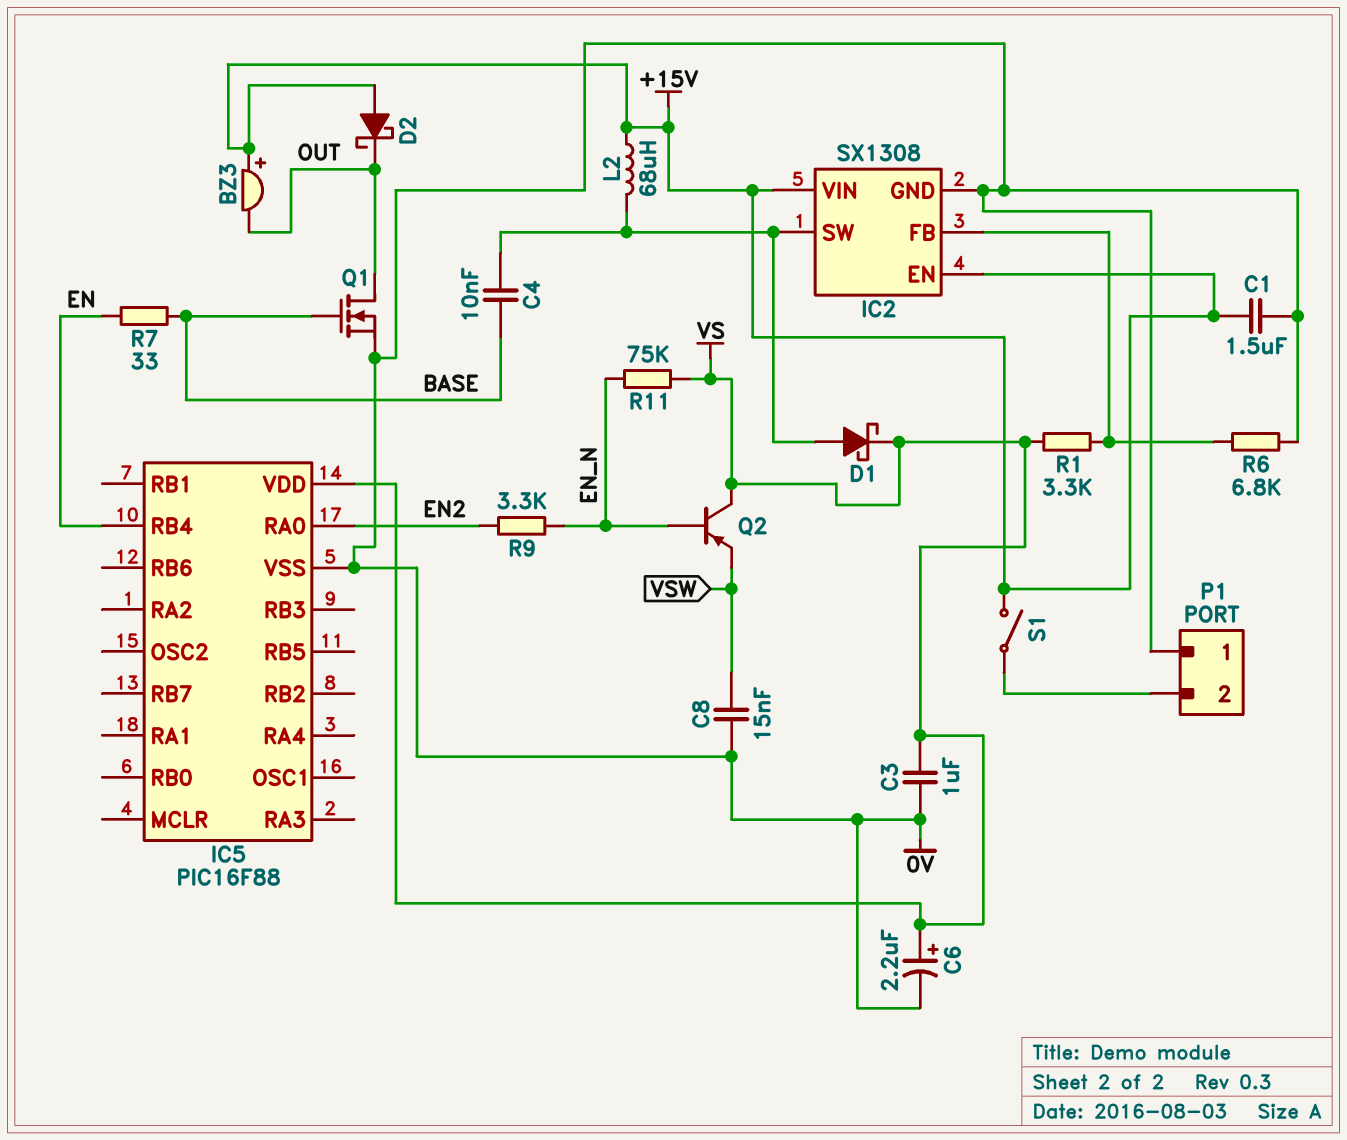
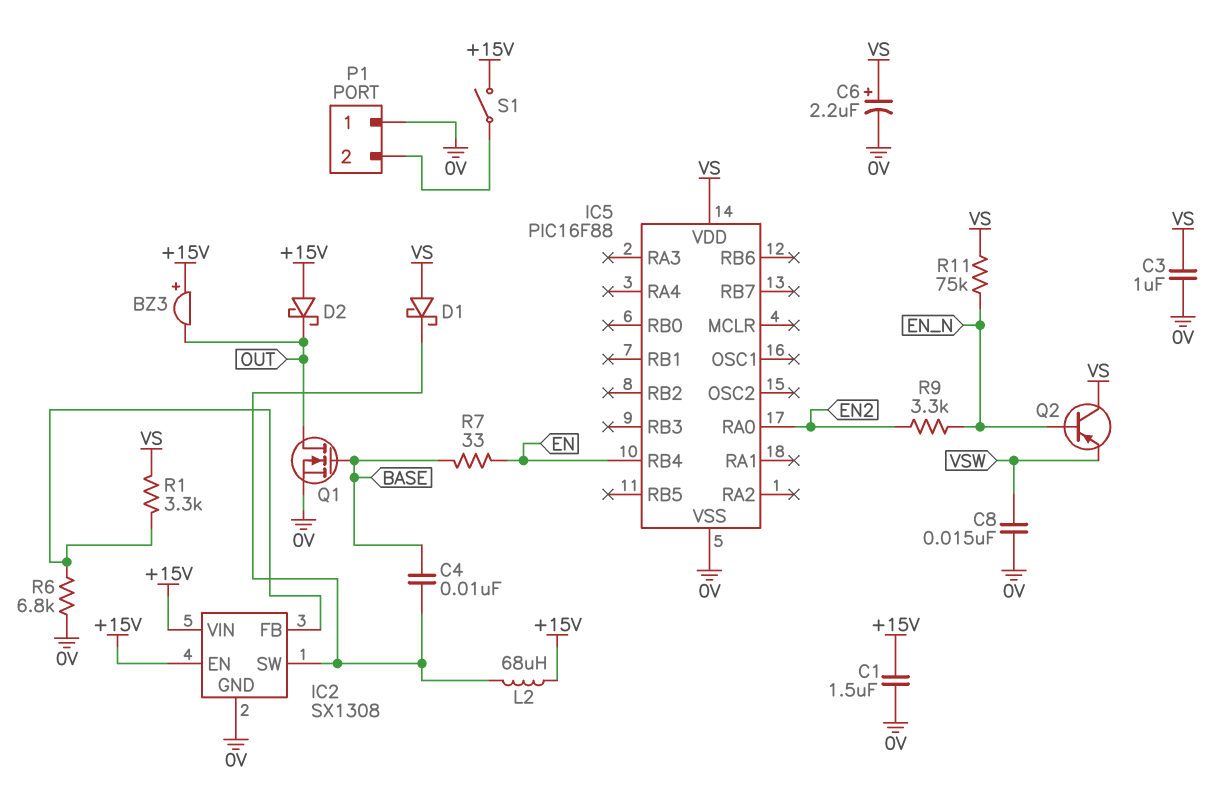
D1: schottky (A IC2/SW, K VS) -> schottky (A VS, K IC2/SW)

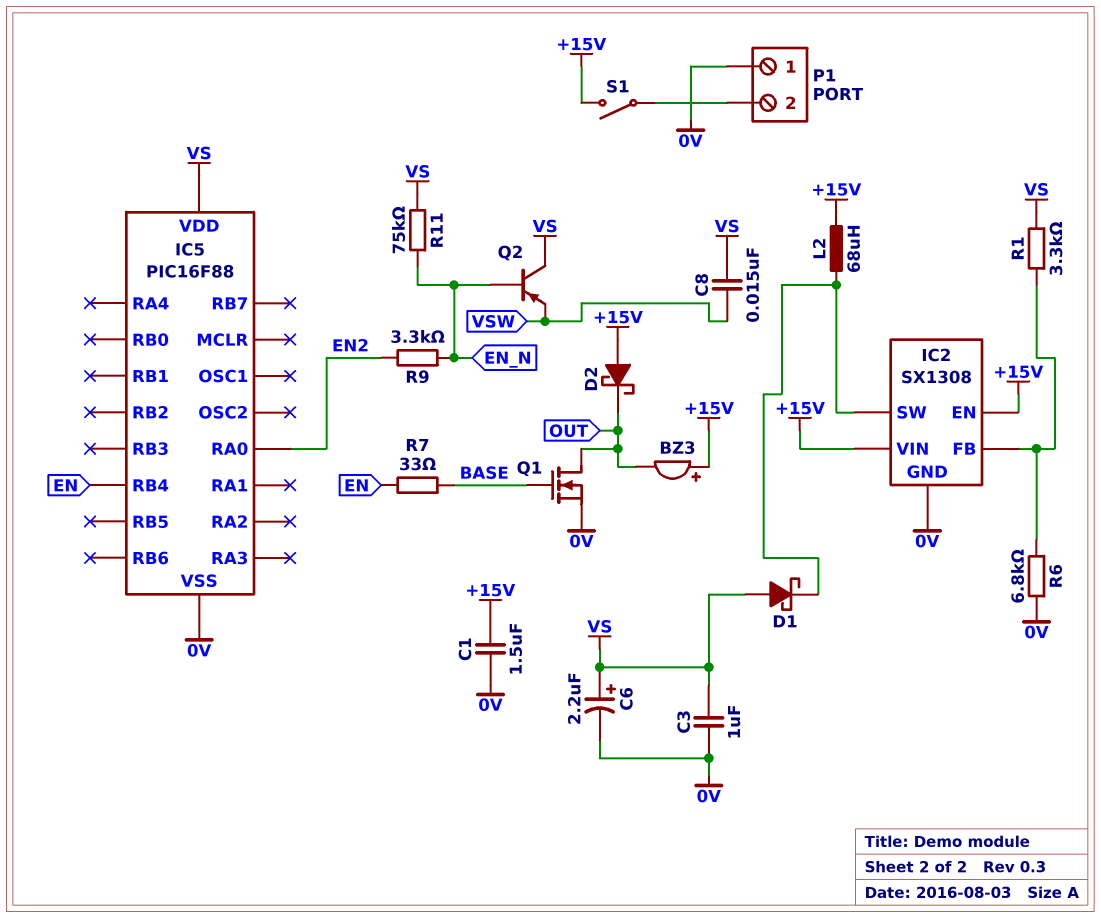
C4: 10nF (BASE, IC2/SW) -> none
C8: 15nF (0V, VSW) -> 15nF (VS, VSW)

